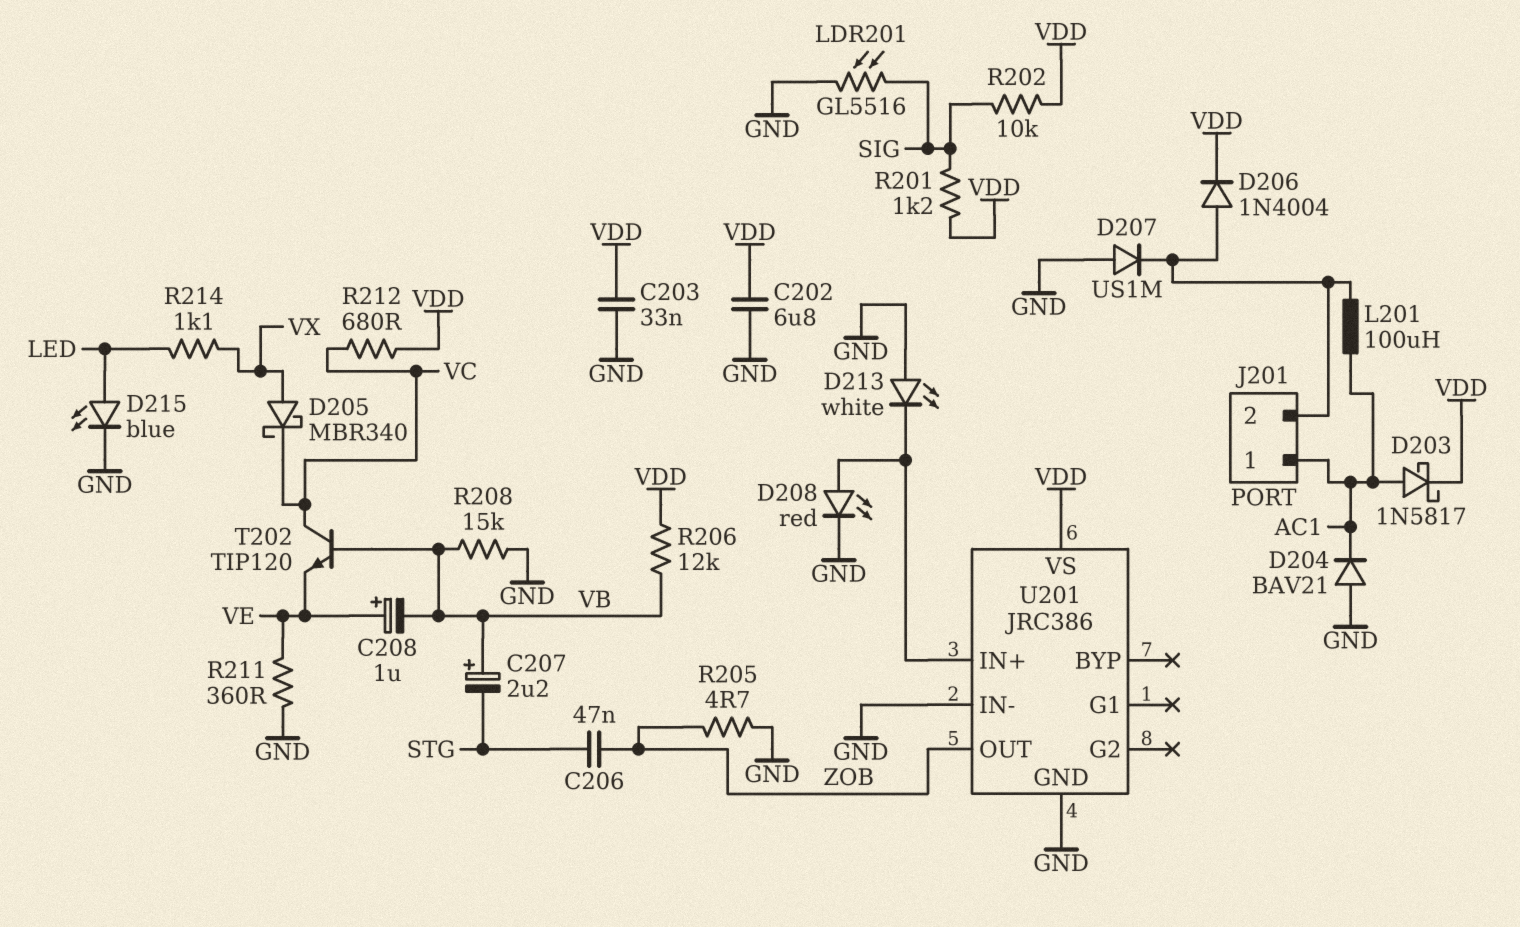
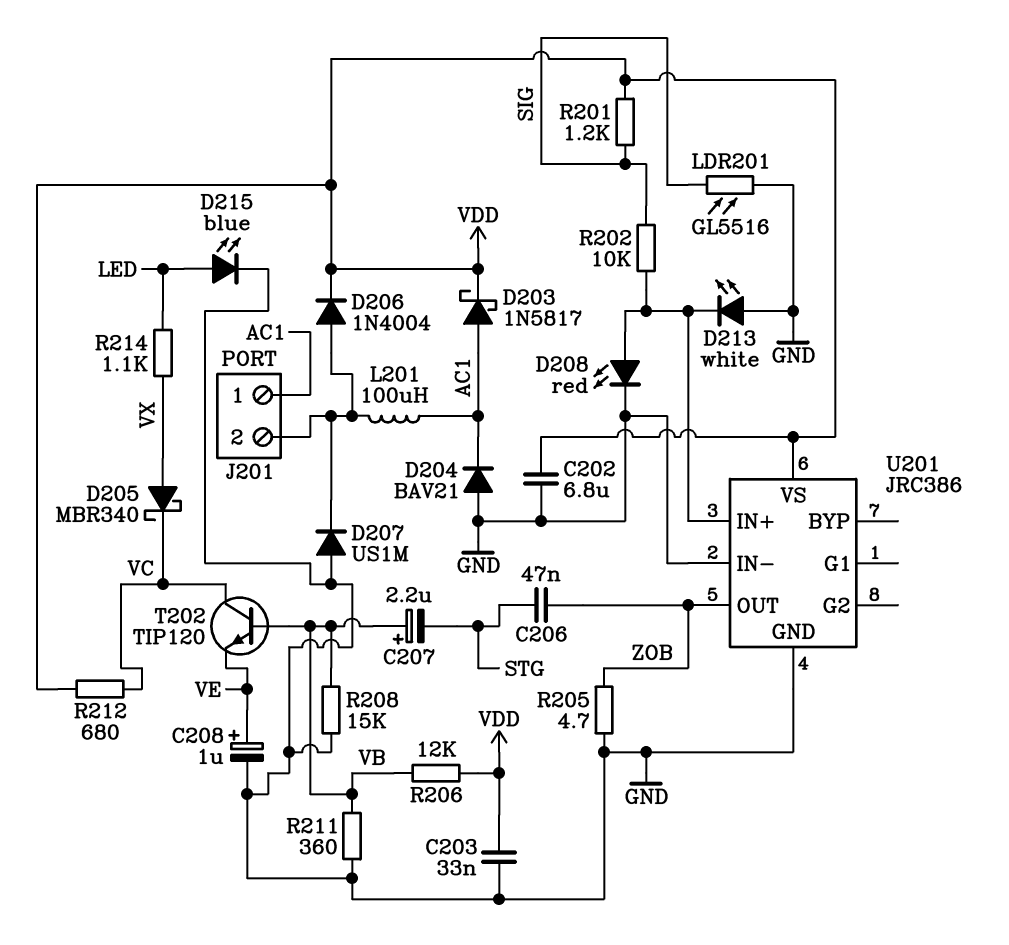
C208: 1uF (plus VE, minus VB) -> 1uF (plus VE, minus GND)
R202: 10k (SIG, VDD) -> 10k (SIG, U201/IN+)
R211: 360 (GND, VE) -> 360 (GND, VB)

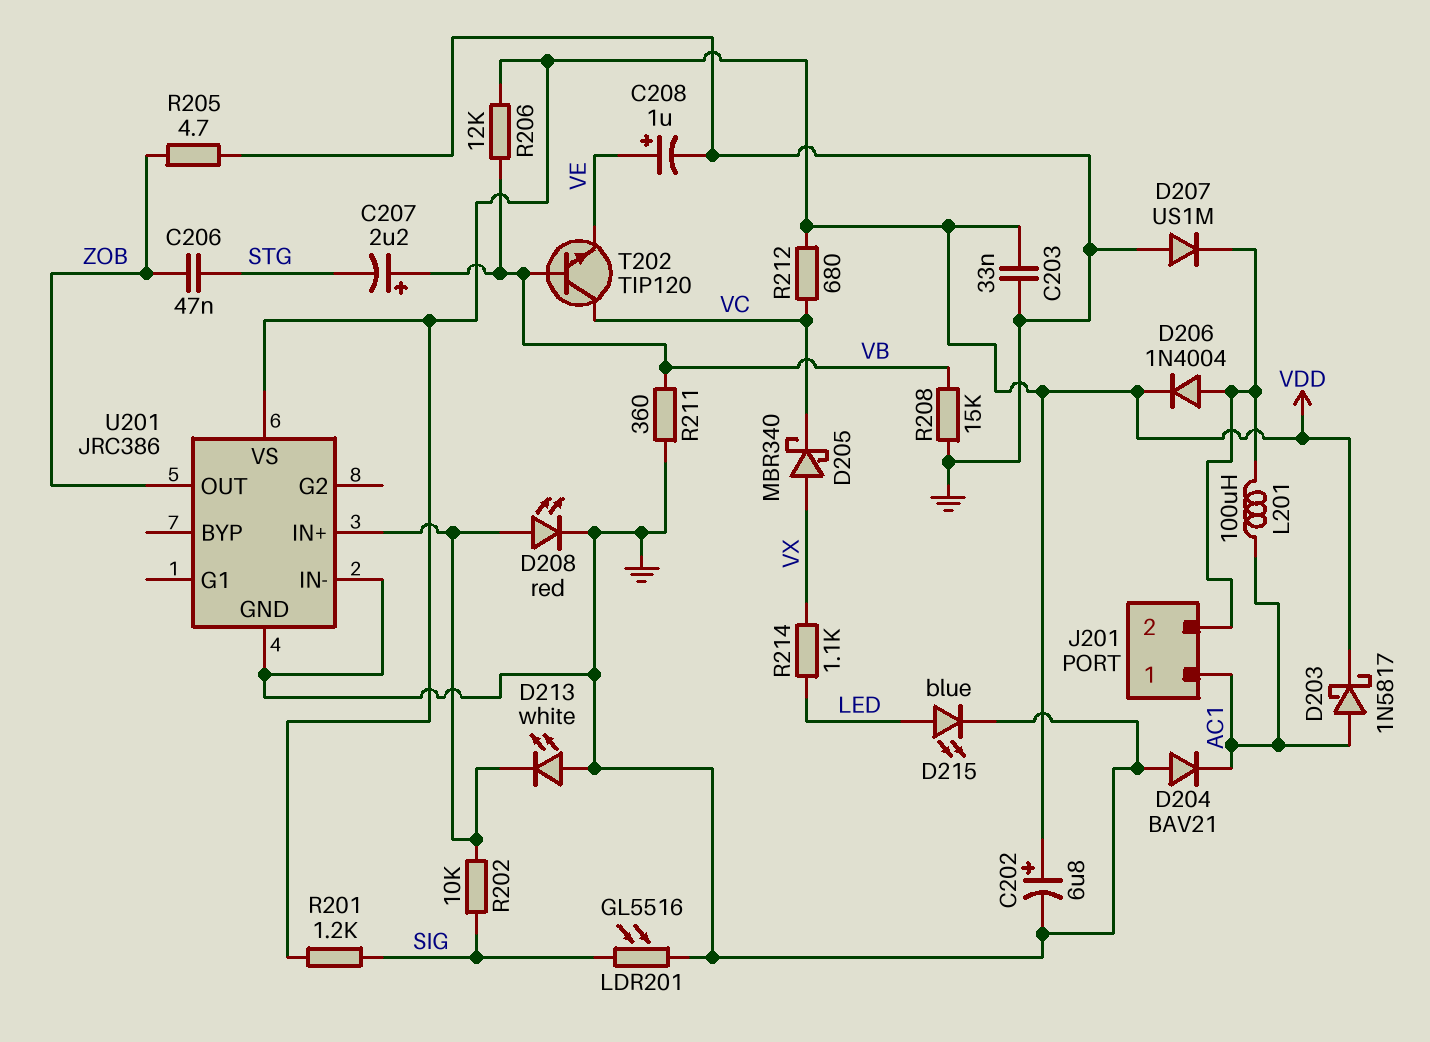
C202: 6.8uF (GND, VDD) -> 6.8uF (plus VDD, minus GND)

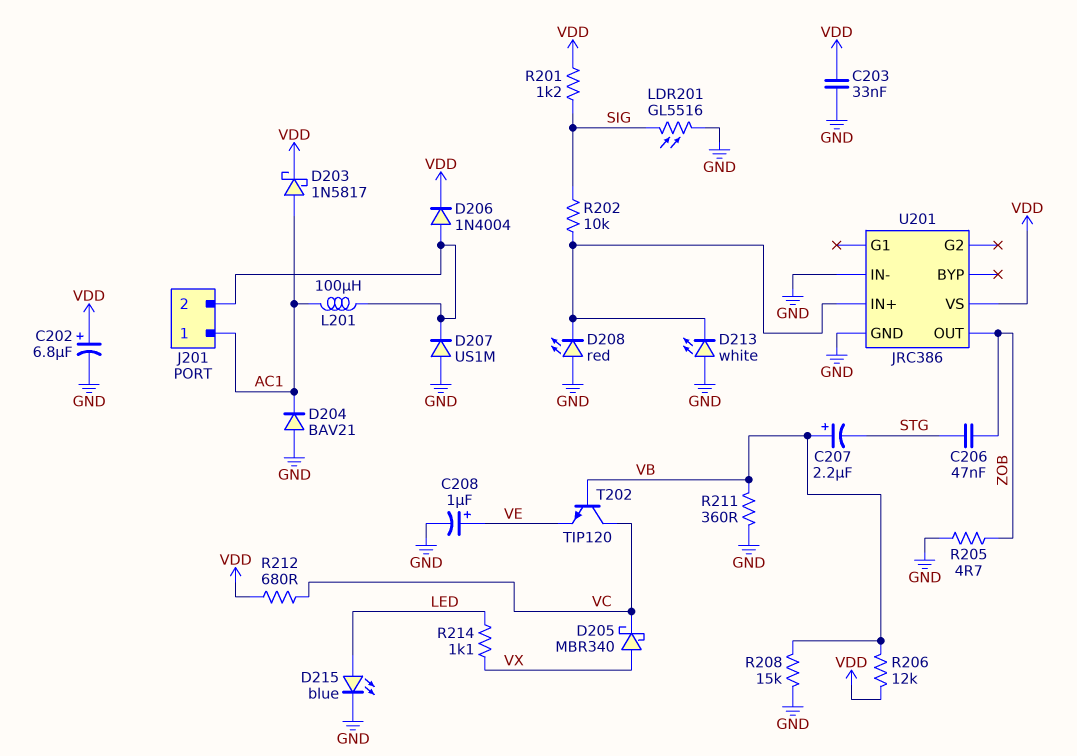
D208: LED red (A U201/IN+, K GND) -> LED red (A GND, K U201/IN+)

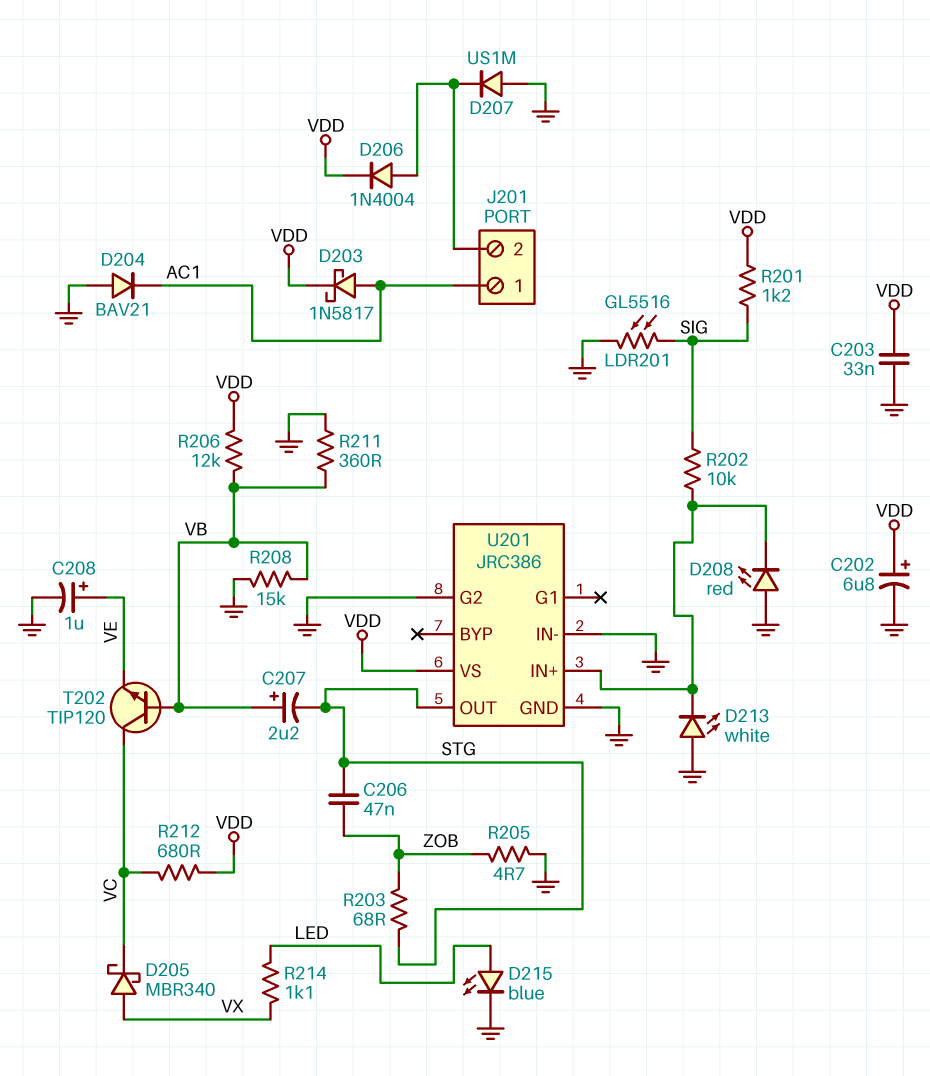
L201: 100uH (AC1, J201/2) -> none
R203: none -> 68 (STG, ZOB)
U201 pin G2: none -> GND
U201 pin OUT: ZOB -> STG

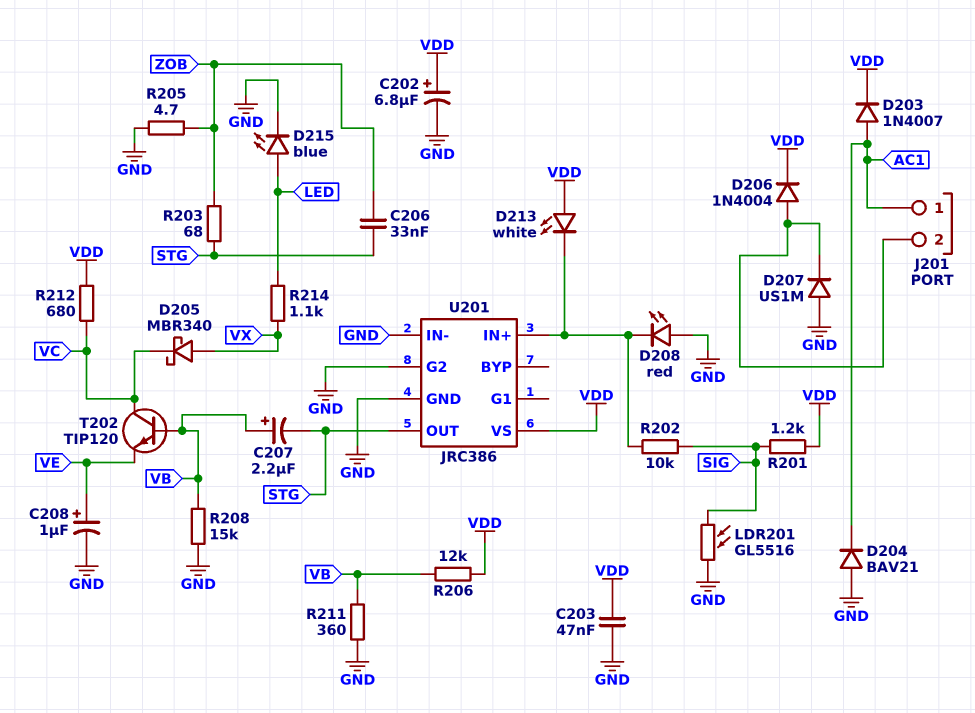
C203: 33nF (GND, VDD) -> 47nF (GND, VDD)
C206: 47nF (STG, ZOB) -> 33nF (STG, ZOB)
D203: schottky 1N5817 (A AC1, K VDD) -> diode 1N4007 (A AC1, K VDD)
D213: LED white (A GND, K U201/IN+) -> LED white (A VDD, K U201/IN+)

